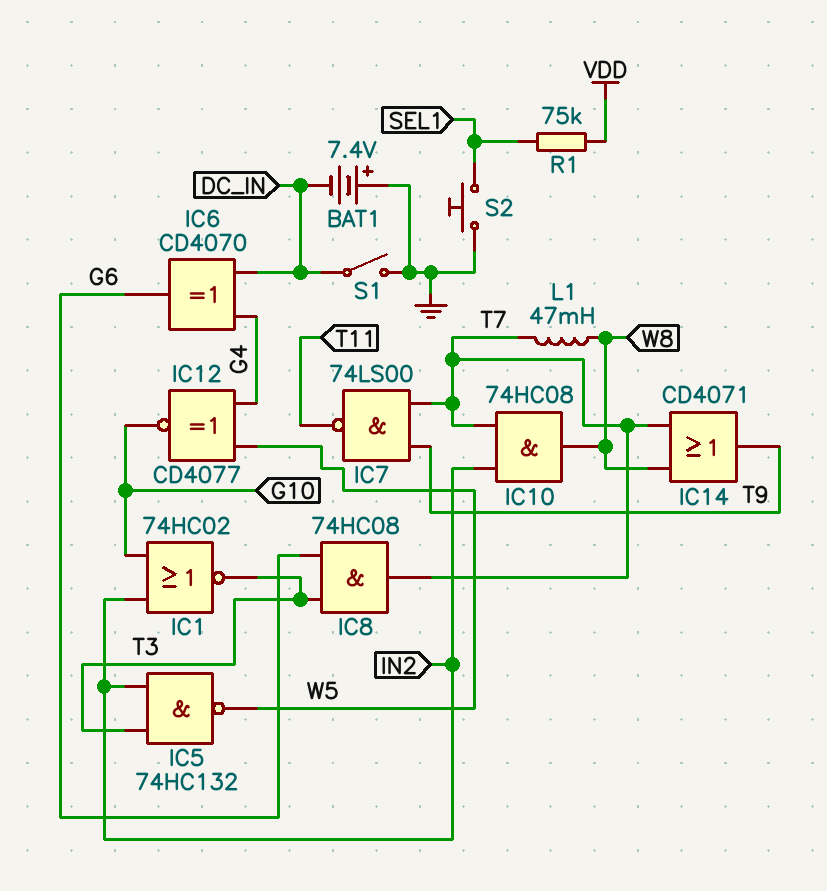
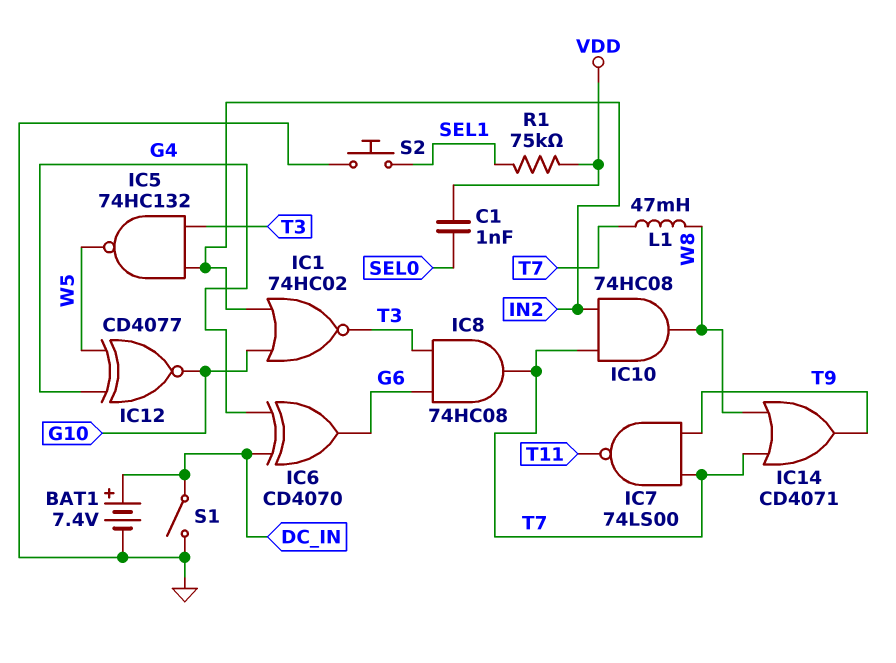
BAT1: 7.4V (plus GND, minus DC_IN) -> 7.4V (plus DC_IN, minus GND)
C1: none -> 1nF (SEL0, VDD)

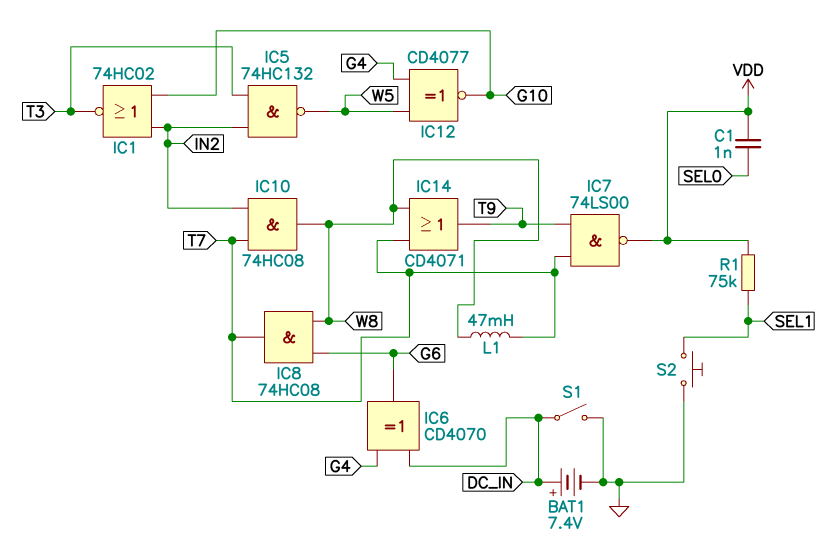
IC7: NAND 74LS00 (in T7, in T9, out T11) -> NAND 74LS00 (in T7, in T9, out VDD)
IC8: AND 74HC08 (in G6, in T3, out T7) -> AND 74HC08 (in G6, in W8, out T7)

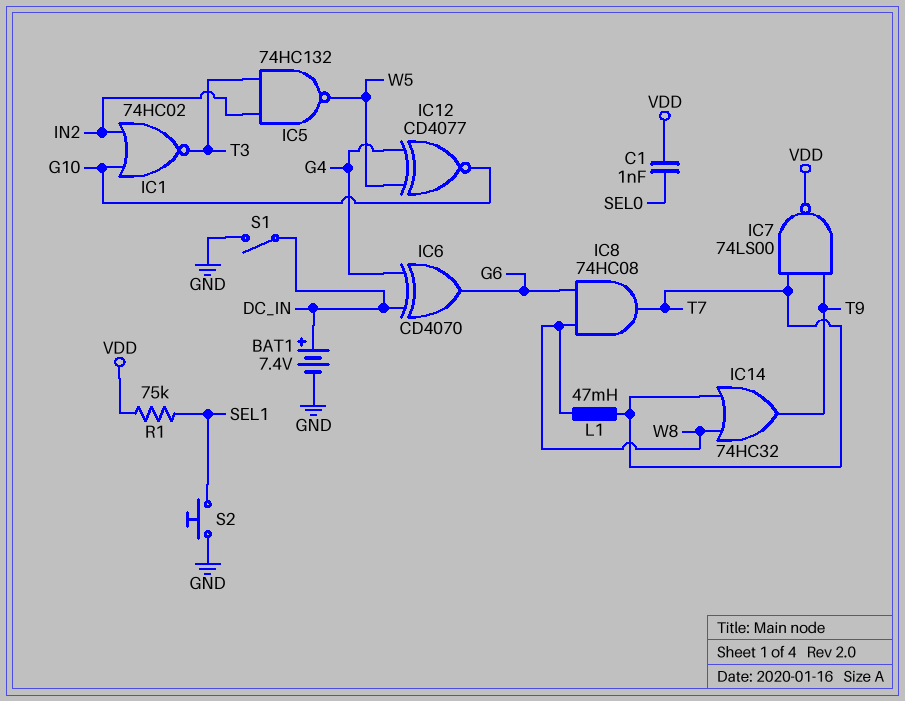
IC10: AND 74HC08 (in IN2, in T7, out W8) -> none
IC14: OR CD4071 (in T7, in W8, out T9) -> OR 74HC32 (in T7, in W8, out T9)

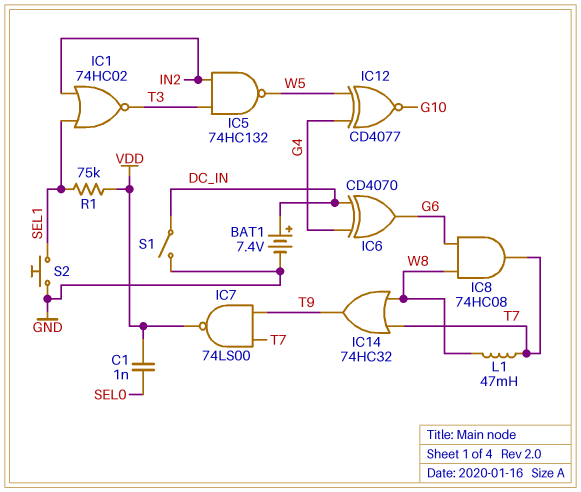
IC1: NOR 74HC02 (in G10, in IN2, out T3) -> NOR 74HC02 (in IN2, in SEL1, out T3)

